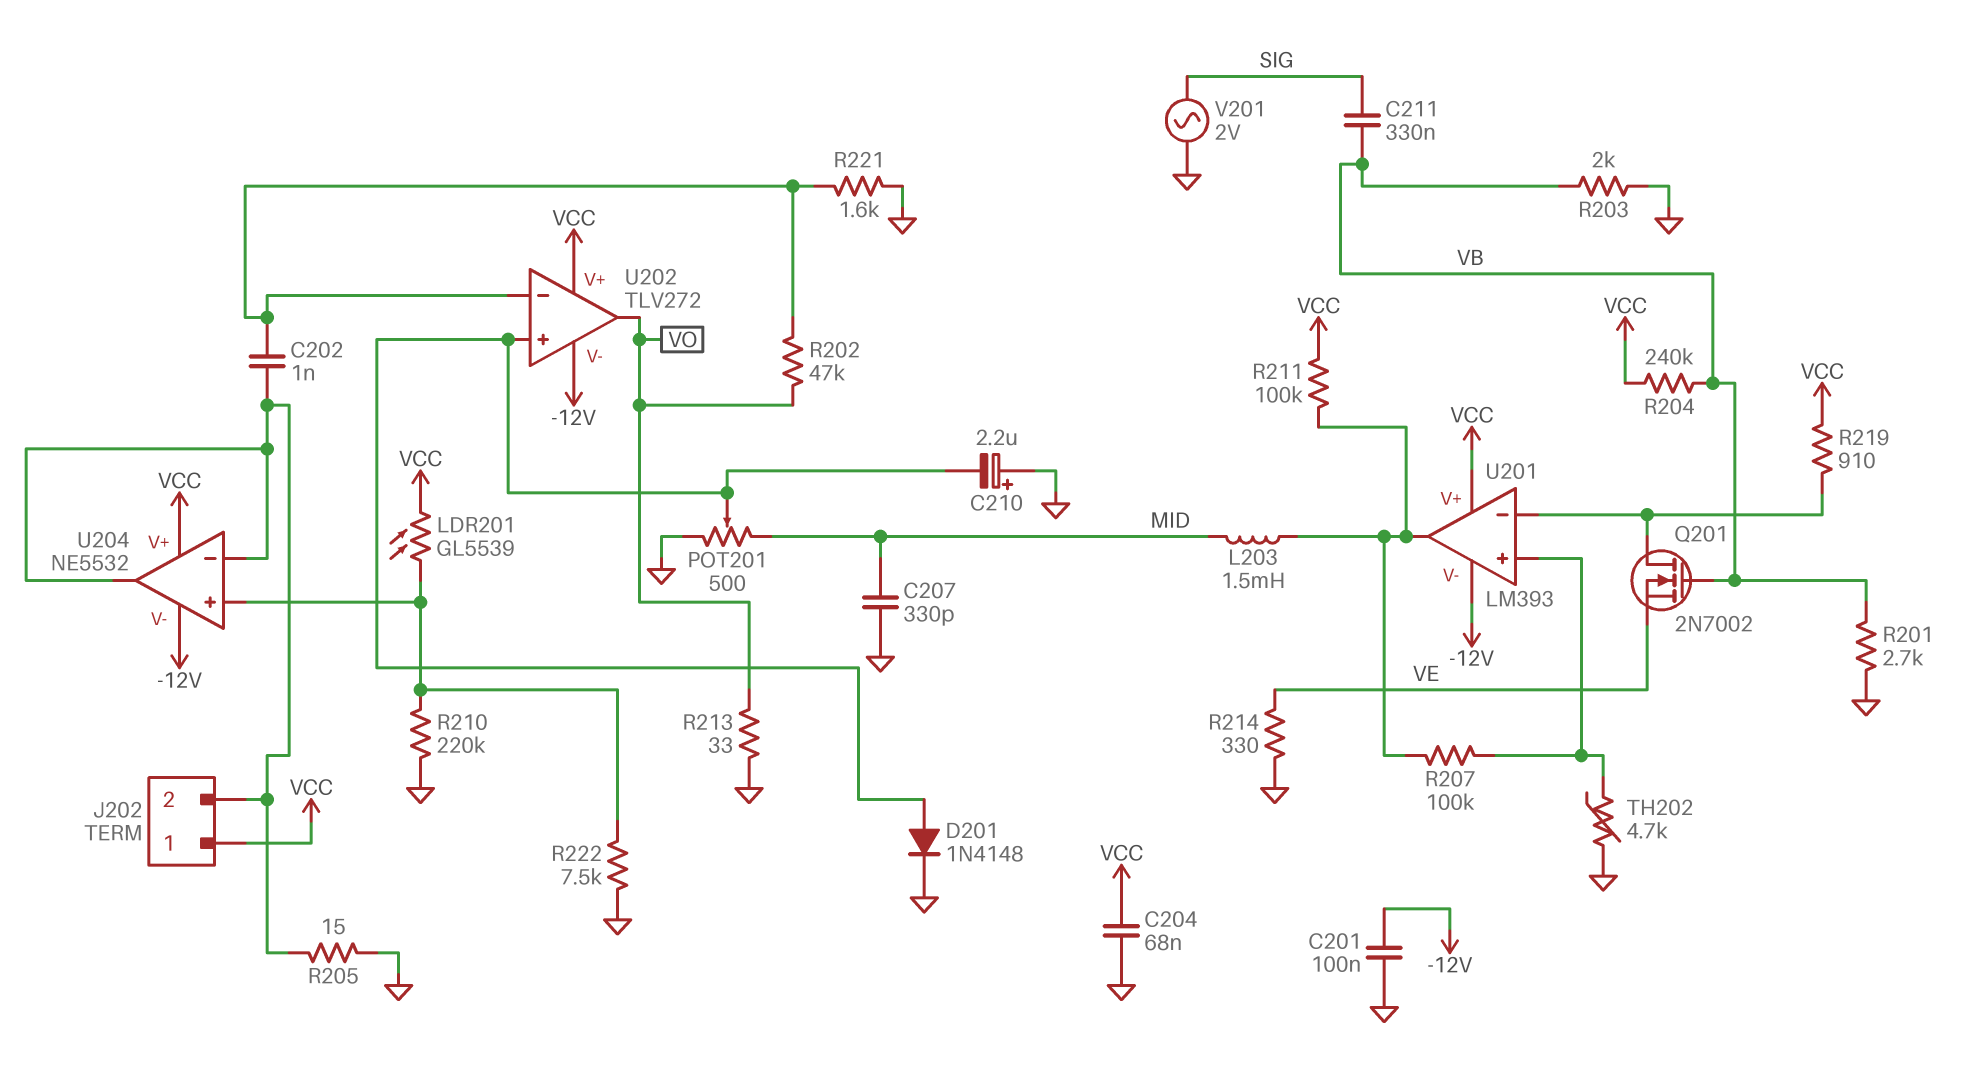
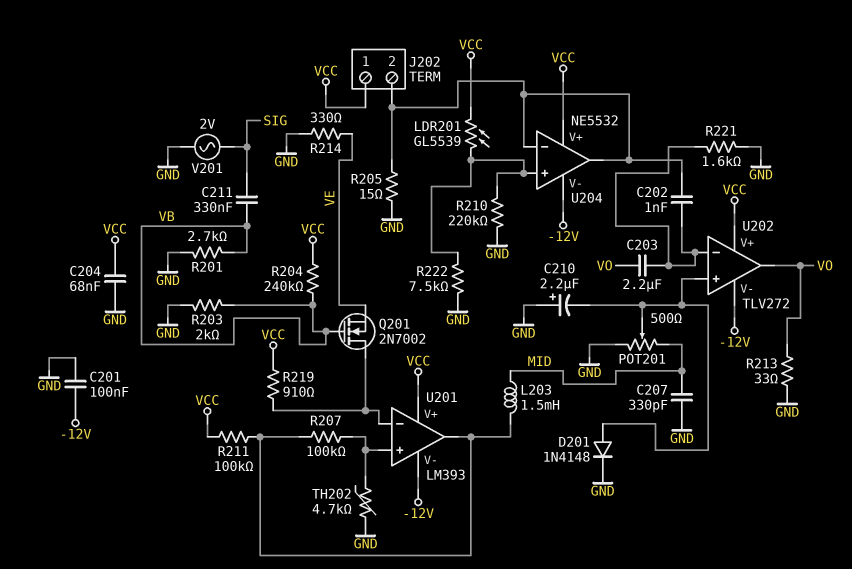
C203: none -> 2.2uF (U202/in-, VO)
R202: 47k (U202/in-, VO) -> none

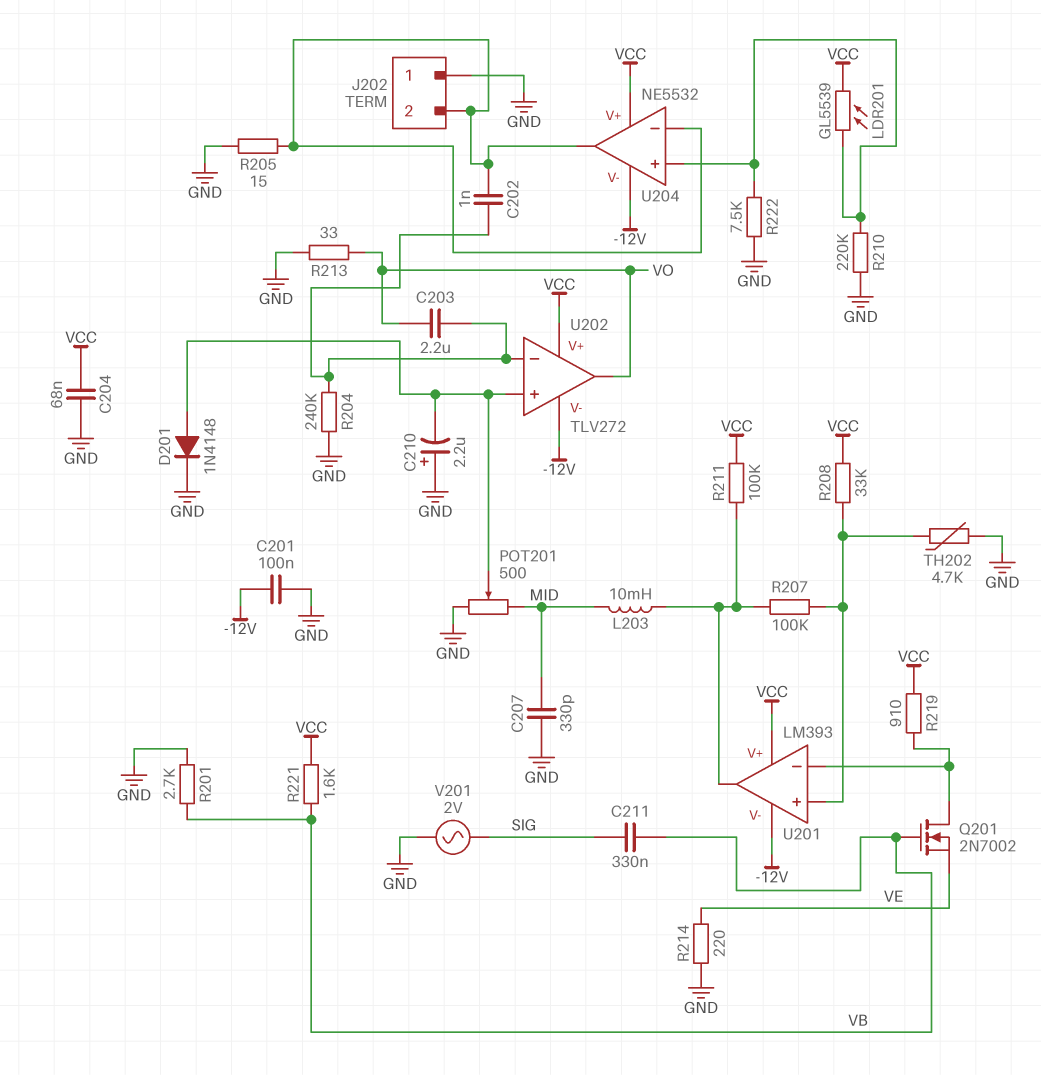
J202 pin 1: VCC -> GND
L203: 1.5mH (MID, U201/out) -> 10mH (MID, U201/out)
R203: 2k (GND, VB) -> none
R204: 240k (VB, VCC) -> 240k (GND, U202/in-)
R208: none -> 33k (U201/in+, VCC)
R214: 330 (GND, VE) -> 220 (GND, VE)
R221: 1.6k (GND, U202/in-) -> 1.6k (VB, VCC)

